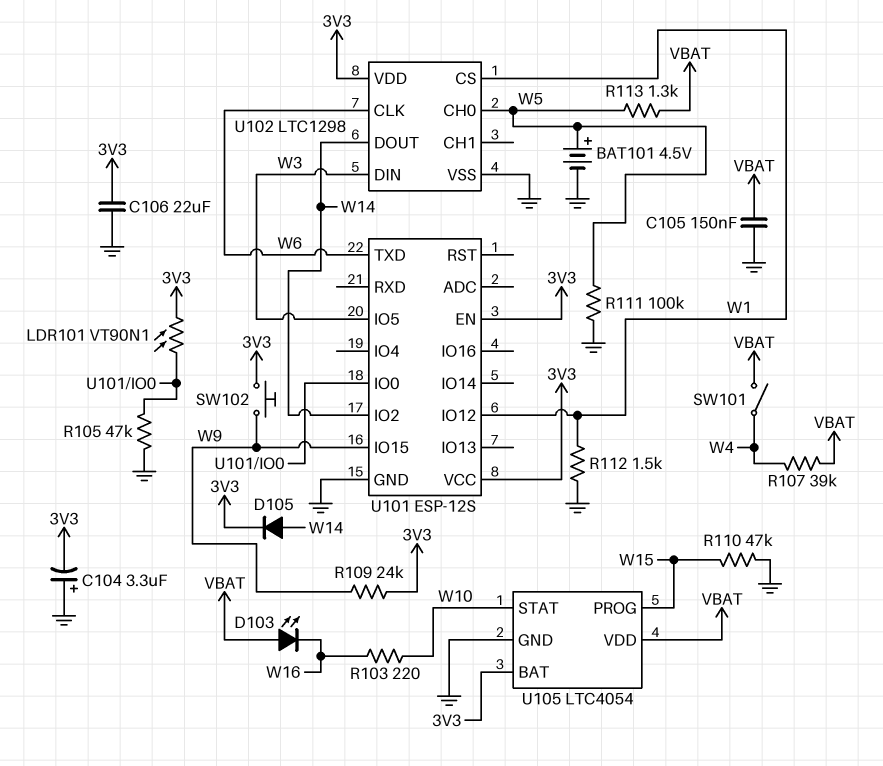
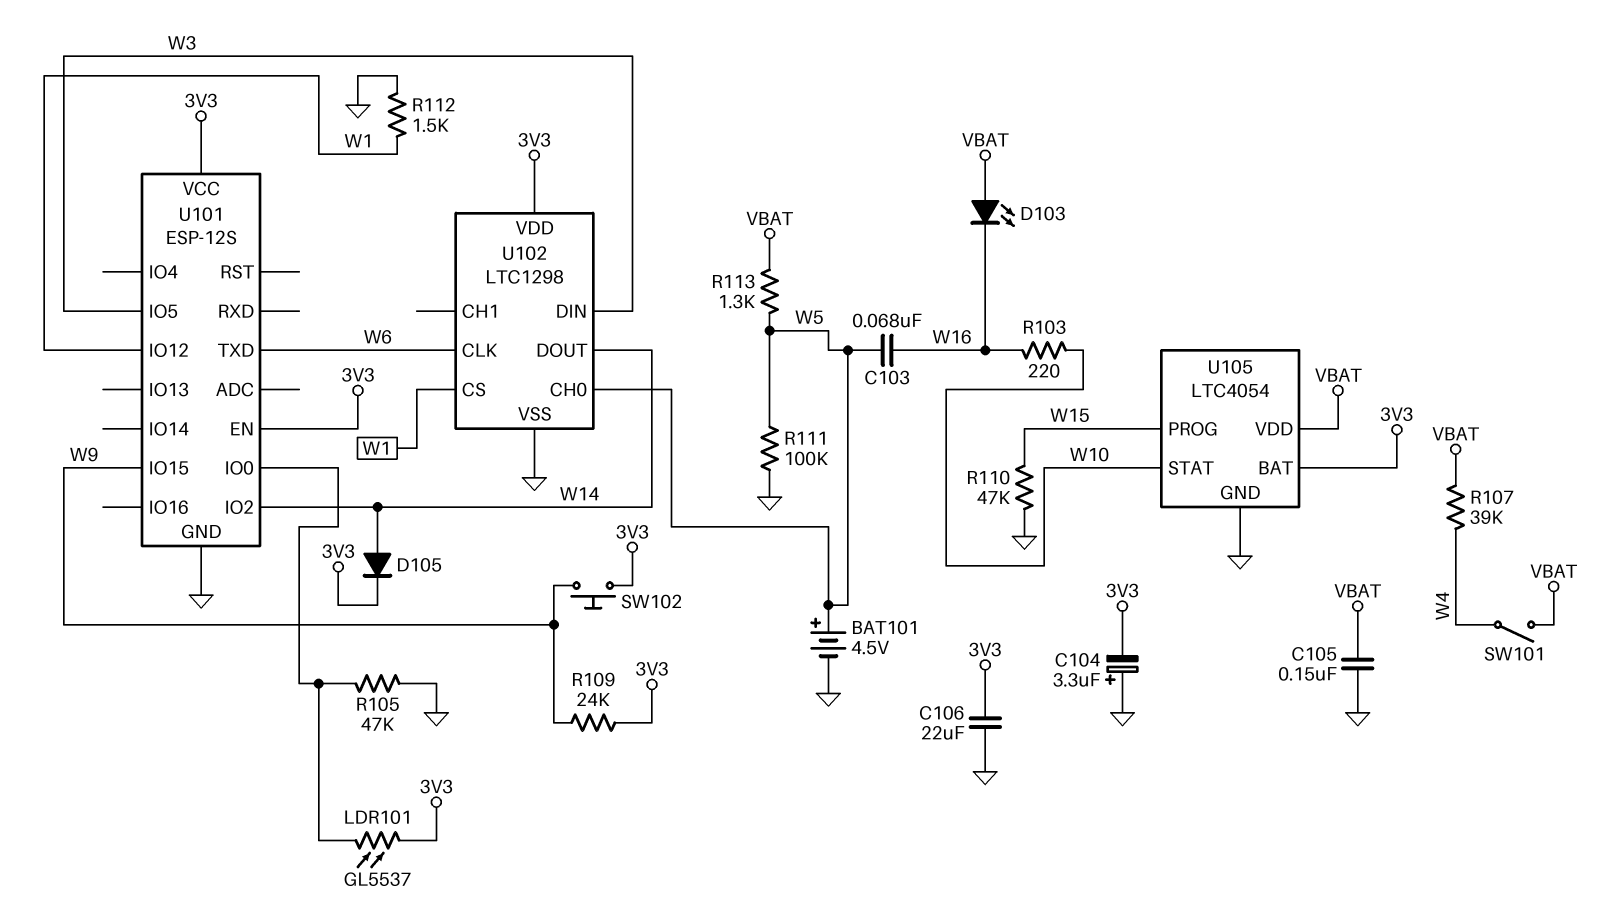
C103: none -> 68nF (W5, W16)
LDR101: VT90N1 (3V3, U101/IO0) -> GL5537 (3V3, U101/IO0)

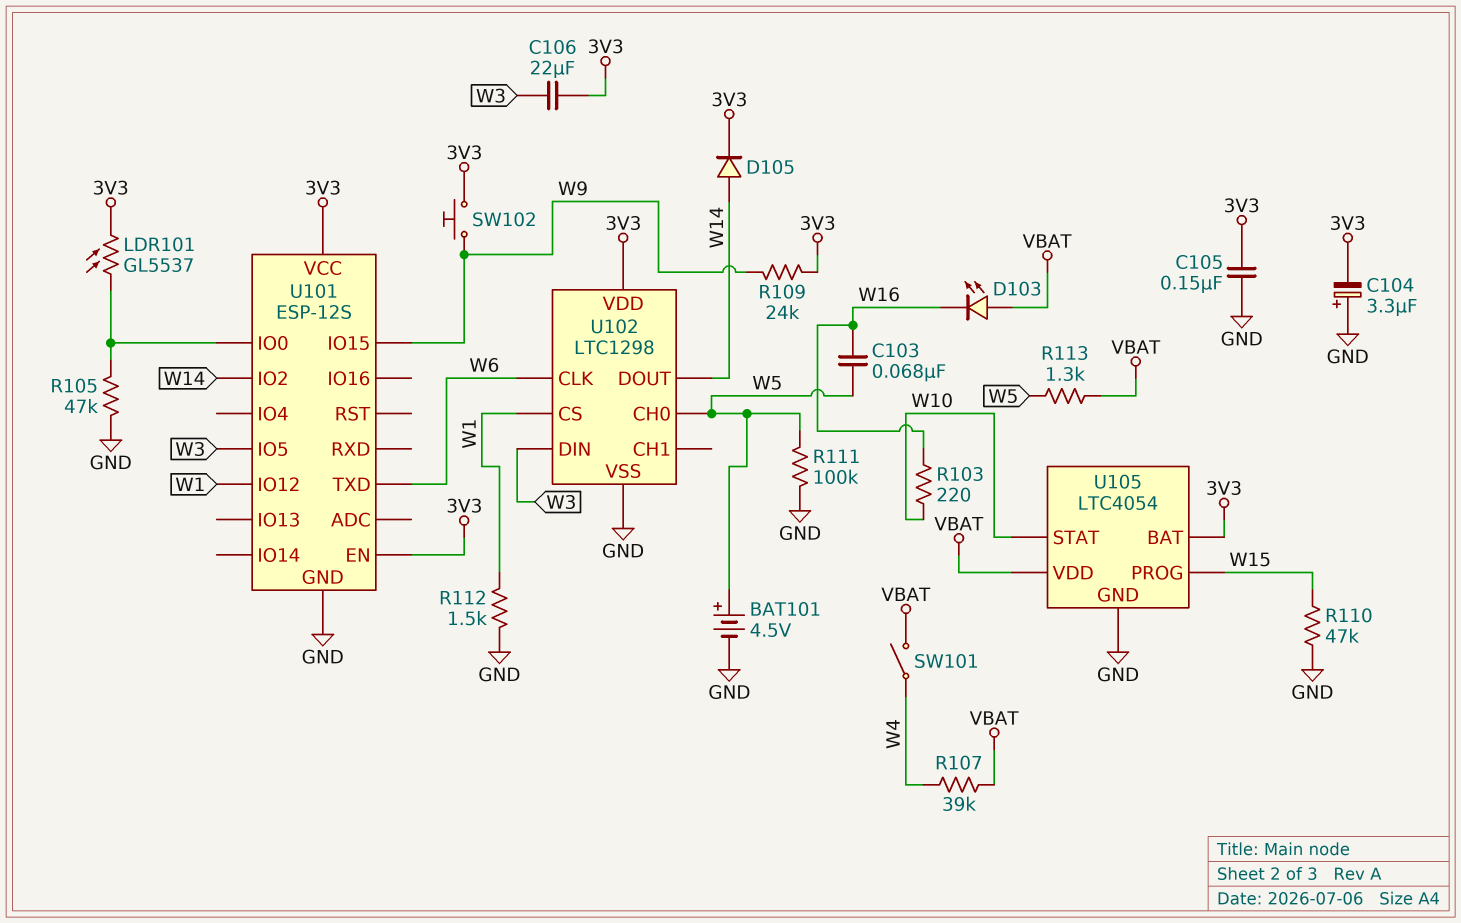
C105: 150nF (GND, VBAT) -> 150nF (3V3, GND)
C106: 22uF (3V3, GND) -> 22uF (3V3, W3)

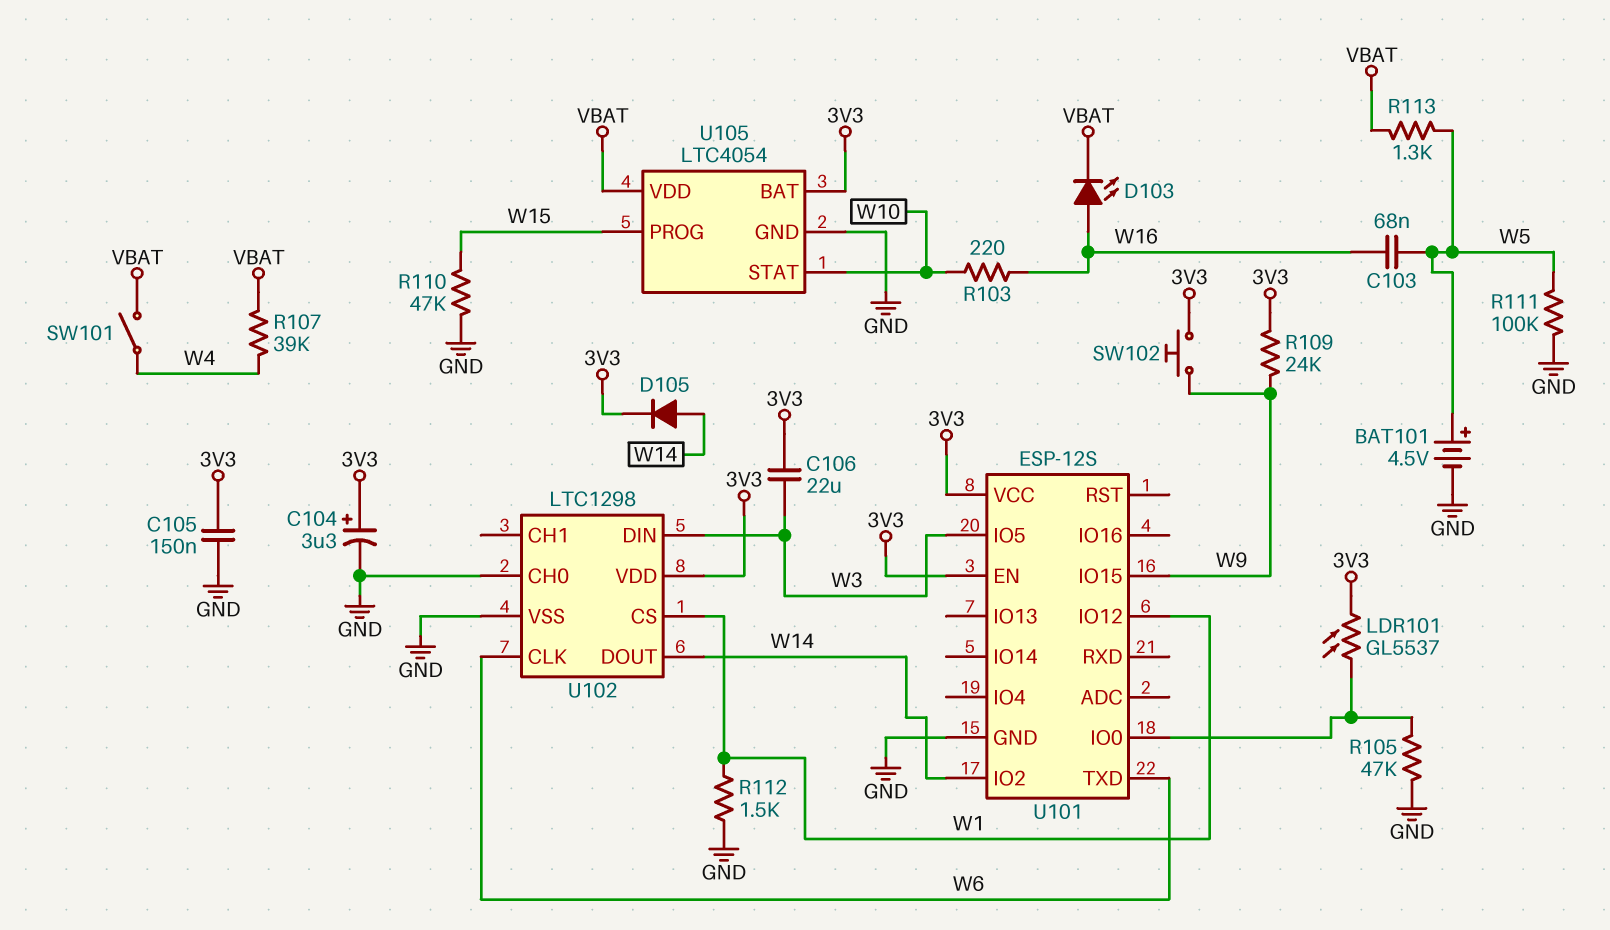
C104: 3.3uF (plus GND, minus 3V3) -> 3.3uF (plus 3V3, minus GND)
D103: LED (A VBAT, K W16) -> LED (A W16, K VBAT)
U102 pin CH0: W5 -> GND

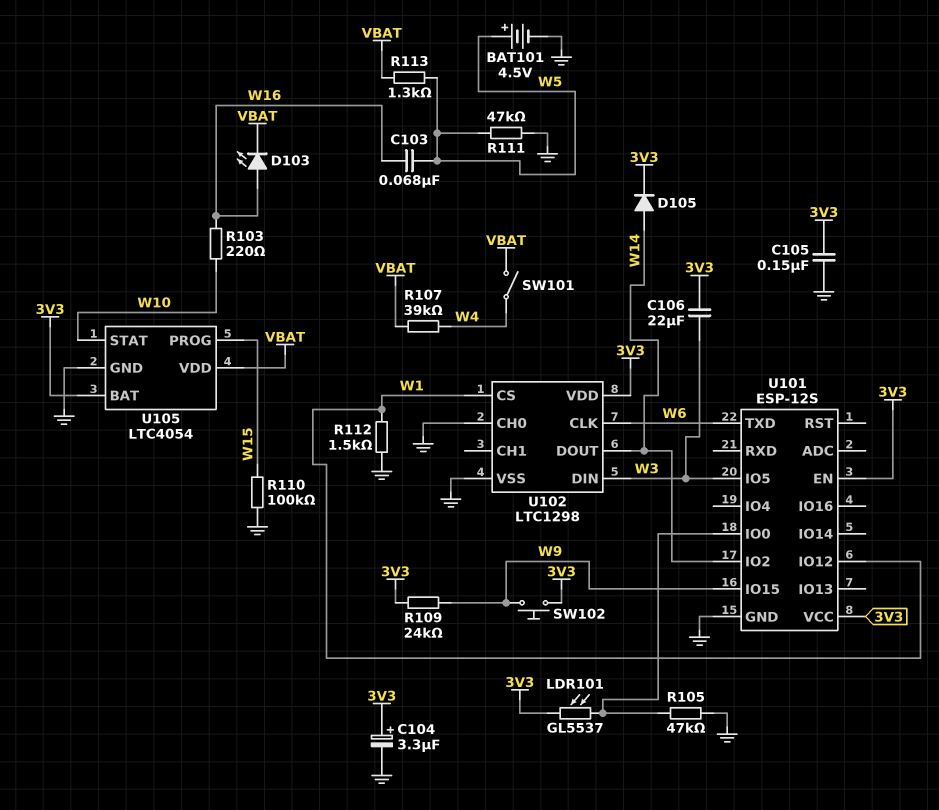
R110: 47k (GND, W15) -> 100k (GND, W15)
R111: 100k (GND, W5) -> 47k (GND, W5)

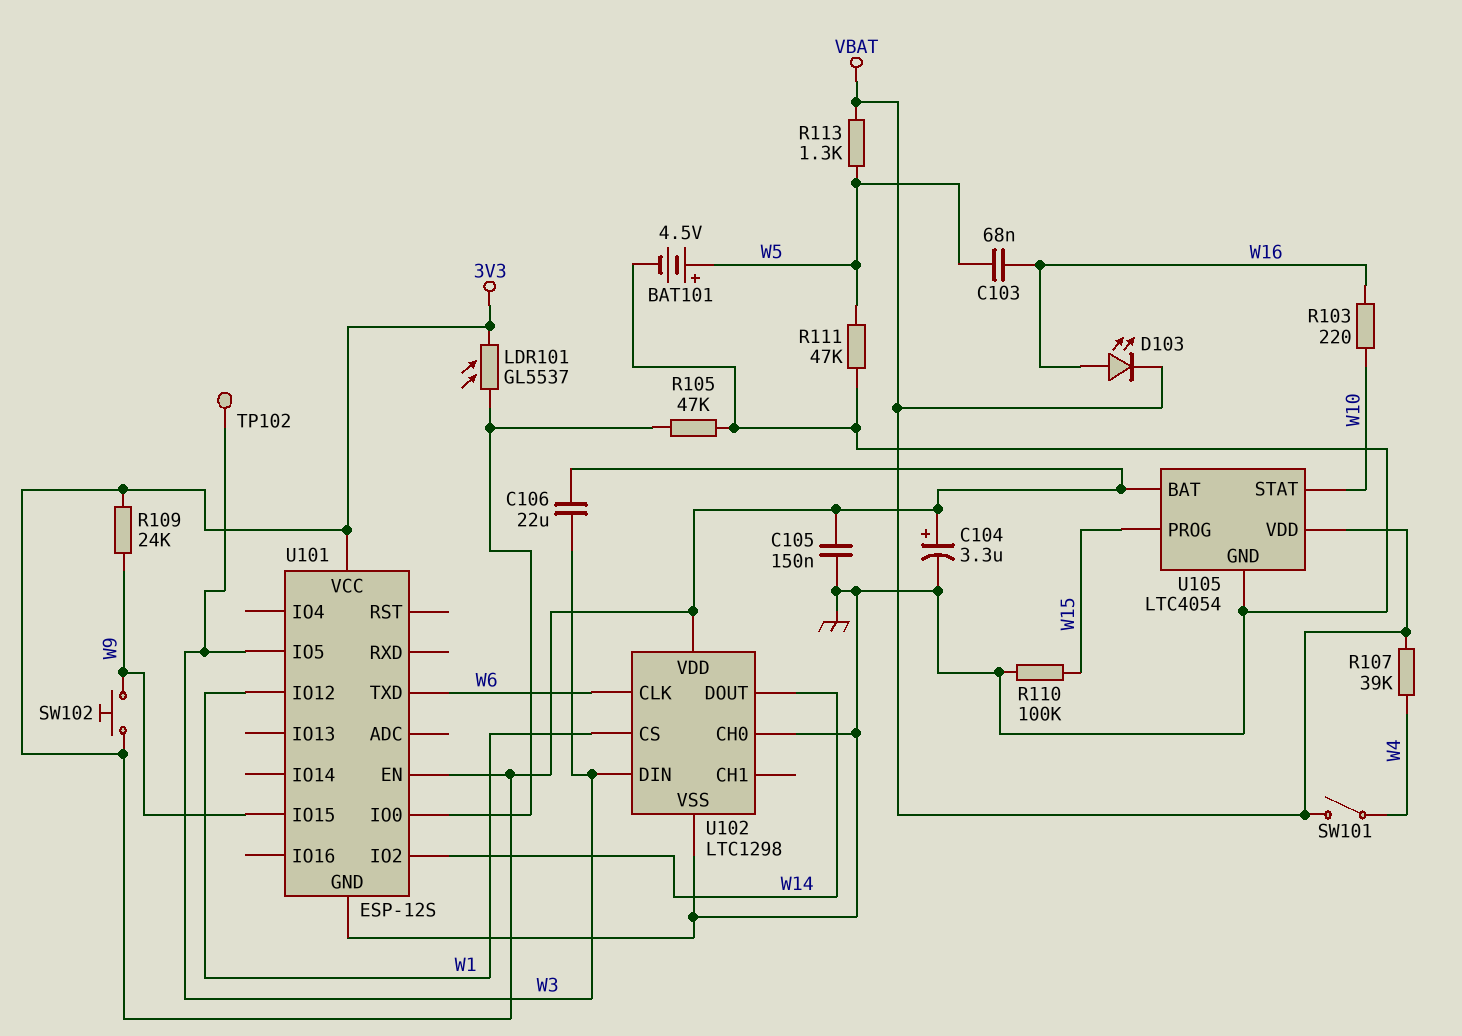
D105: diode (A W14, K 3V3) -> none
R112: 1.5k (GND, W1) -> none
TP102: none -> test point (W3)

